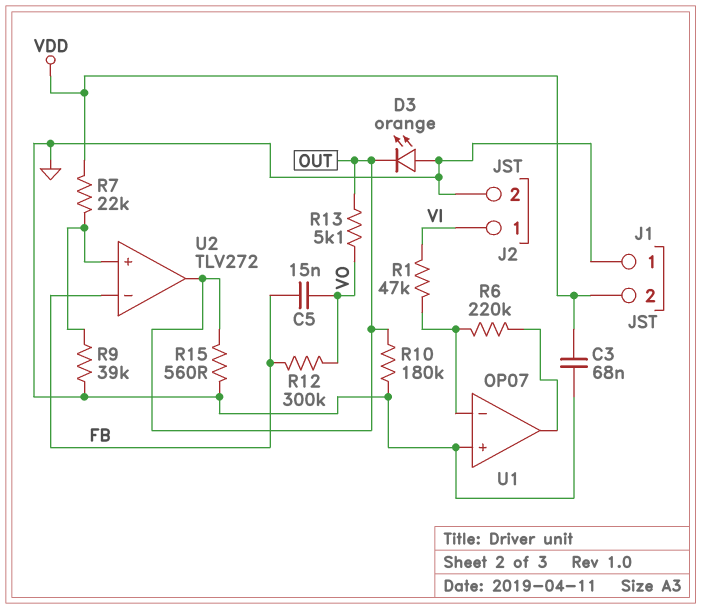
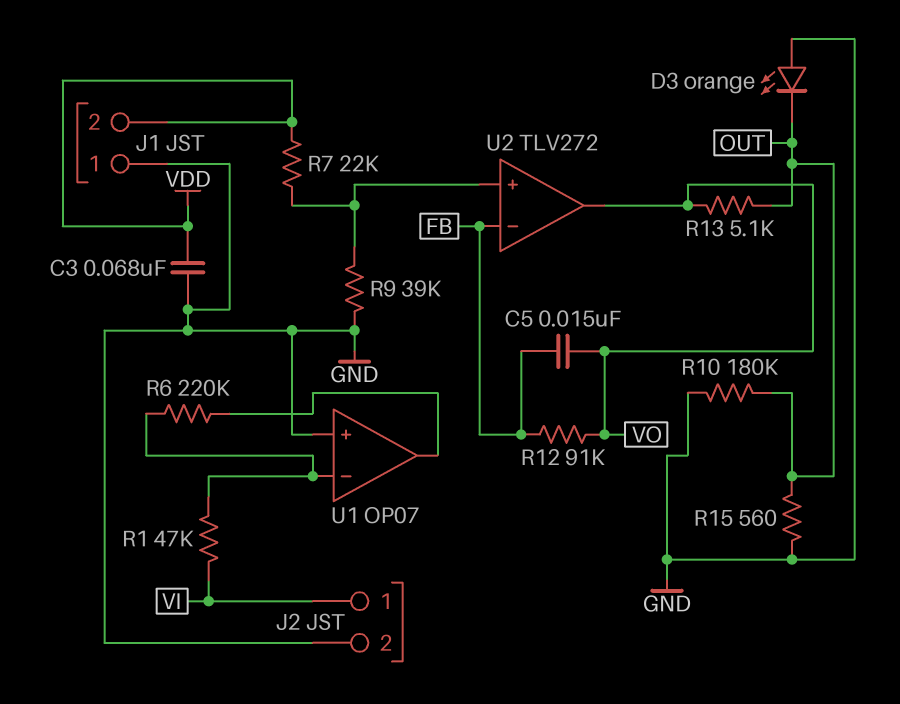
R12: 300k (FB, VO) -> 91k (FB, VO)
U2 pin out: OUT -> VO

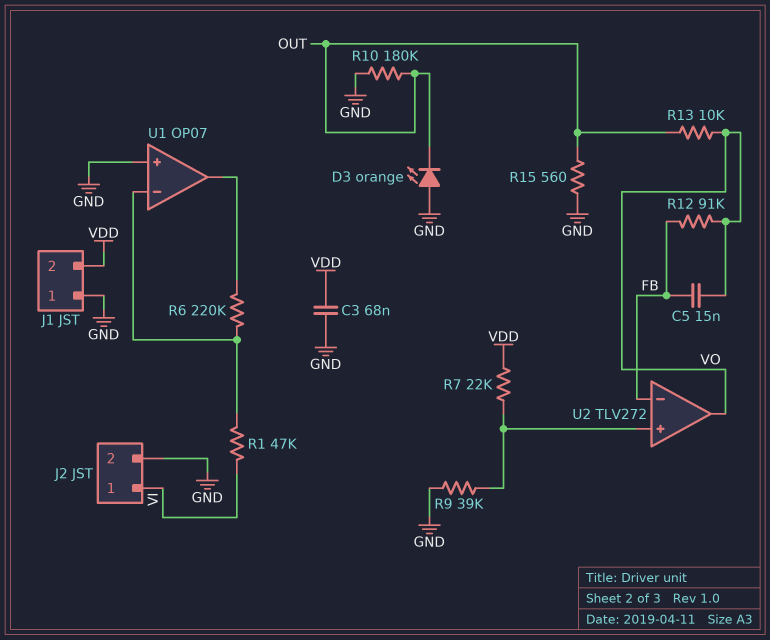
R13: 5.1k (OUT, VO) -> 10k (OUT, VO)

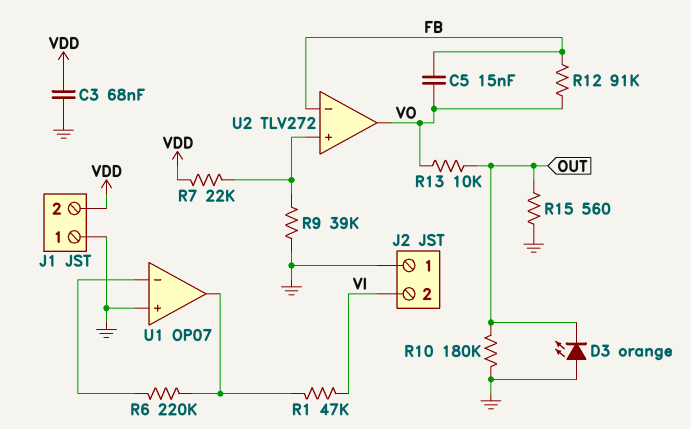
J2 pin 1: VI -> GND
J2 pin 2: GND -> VI
R1: 47k (U1/in-, VI) -> 47k (U1/out, VI)

